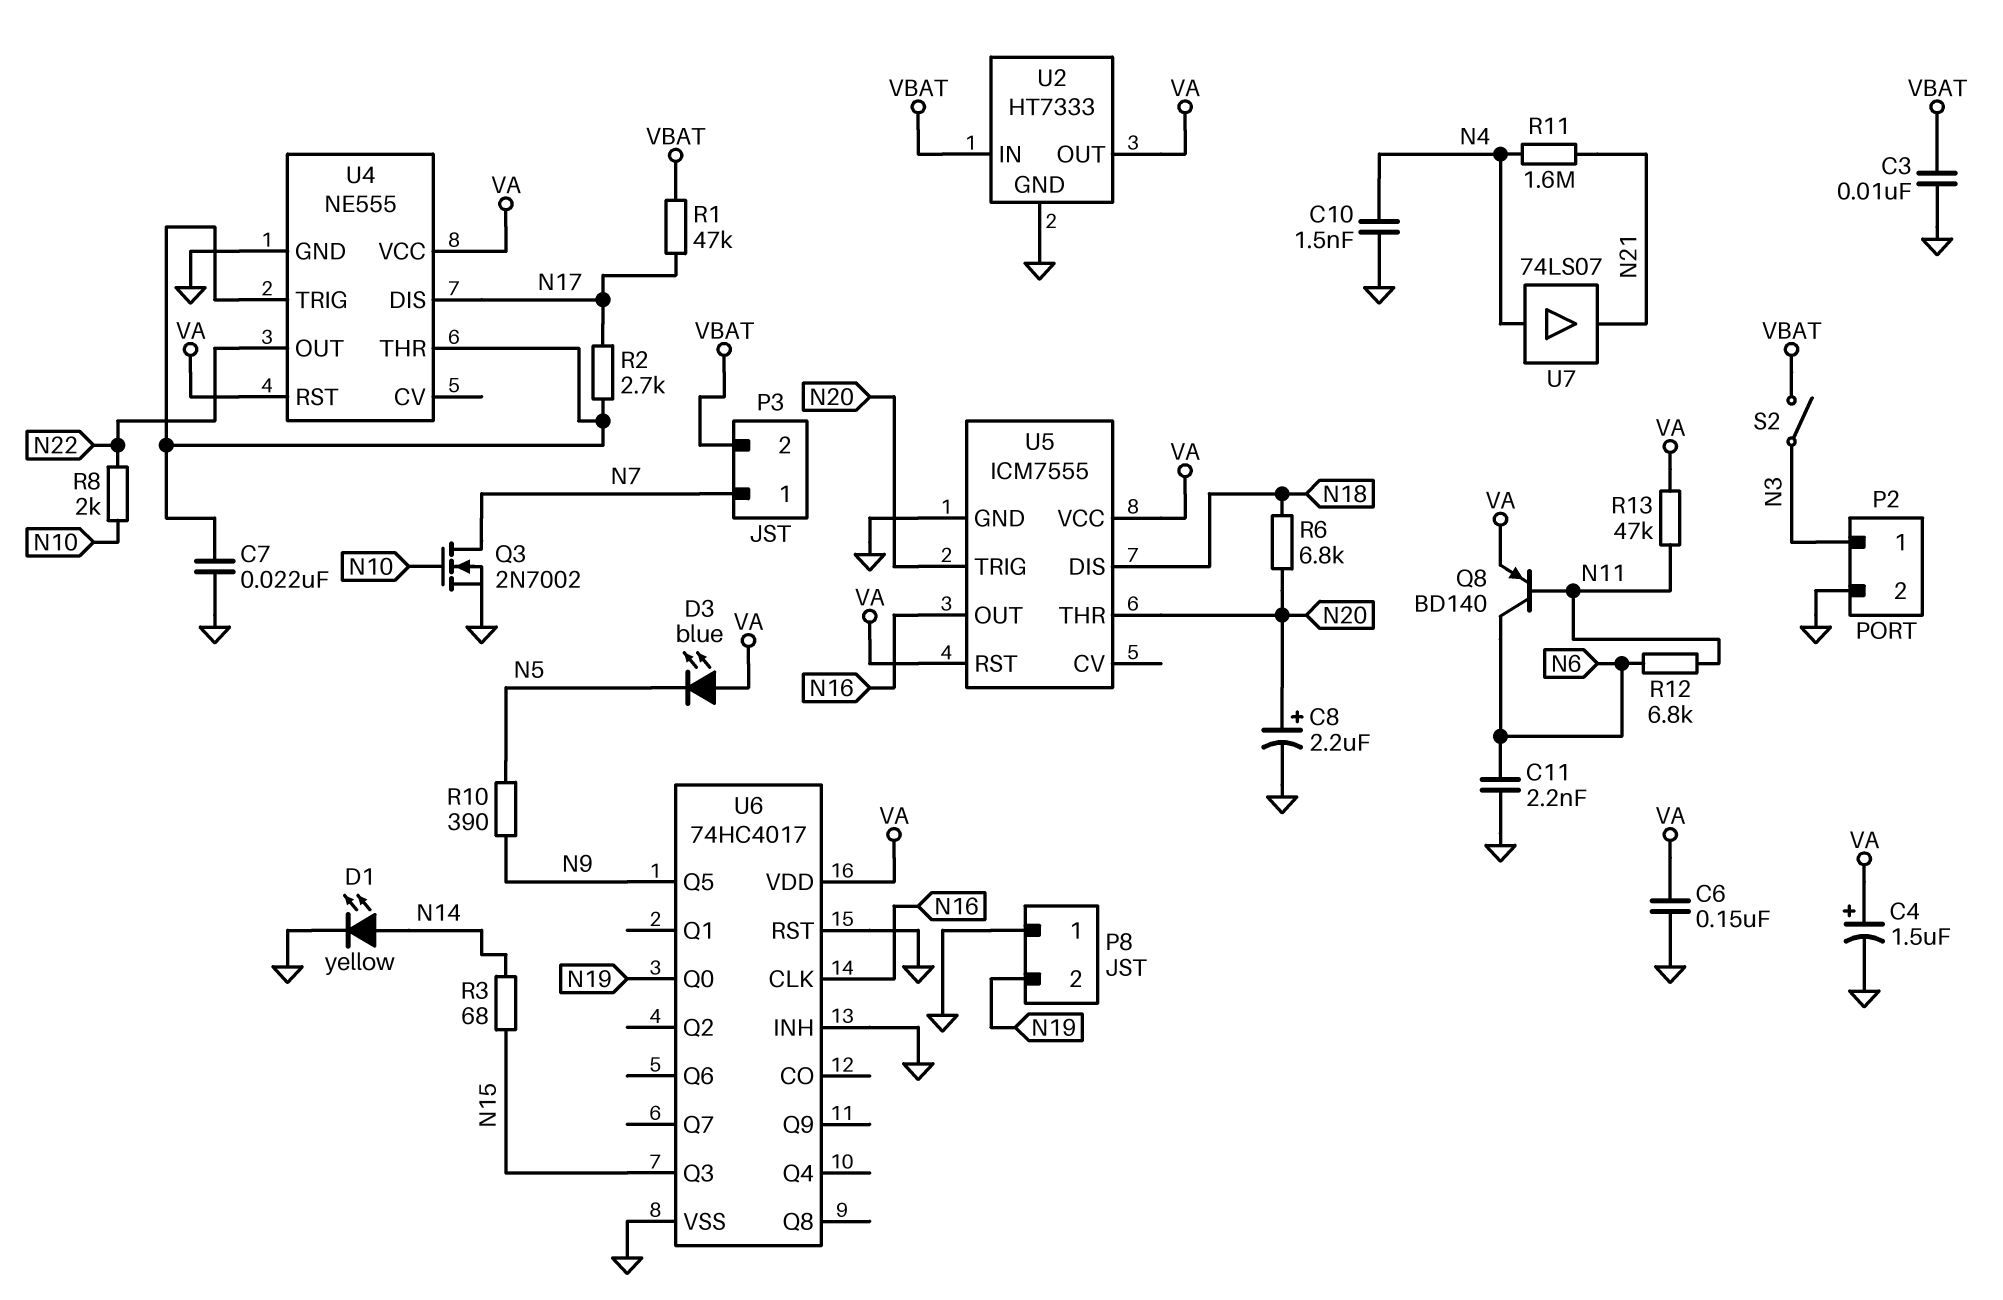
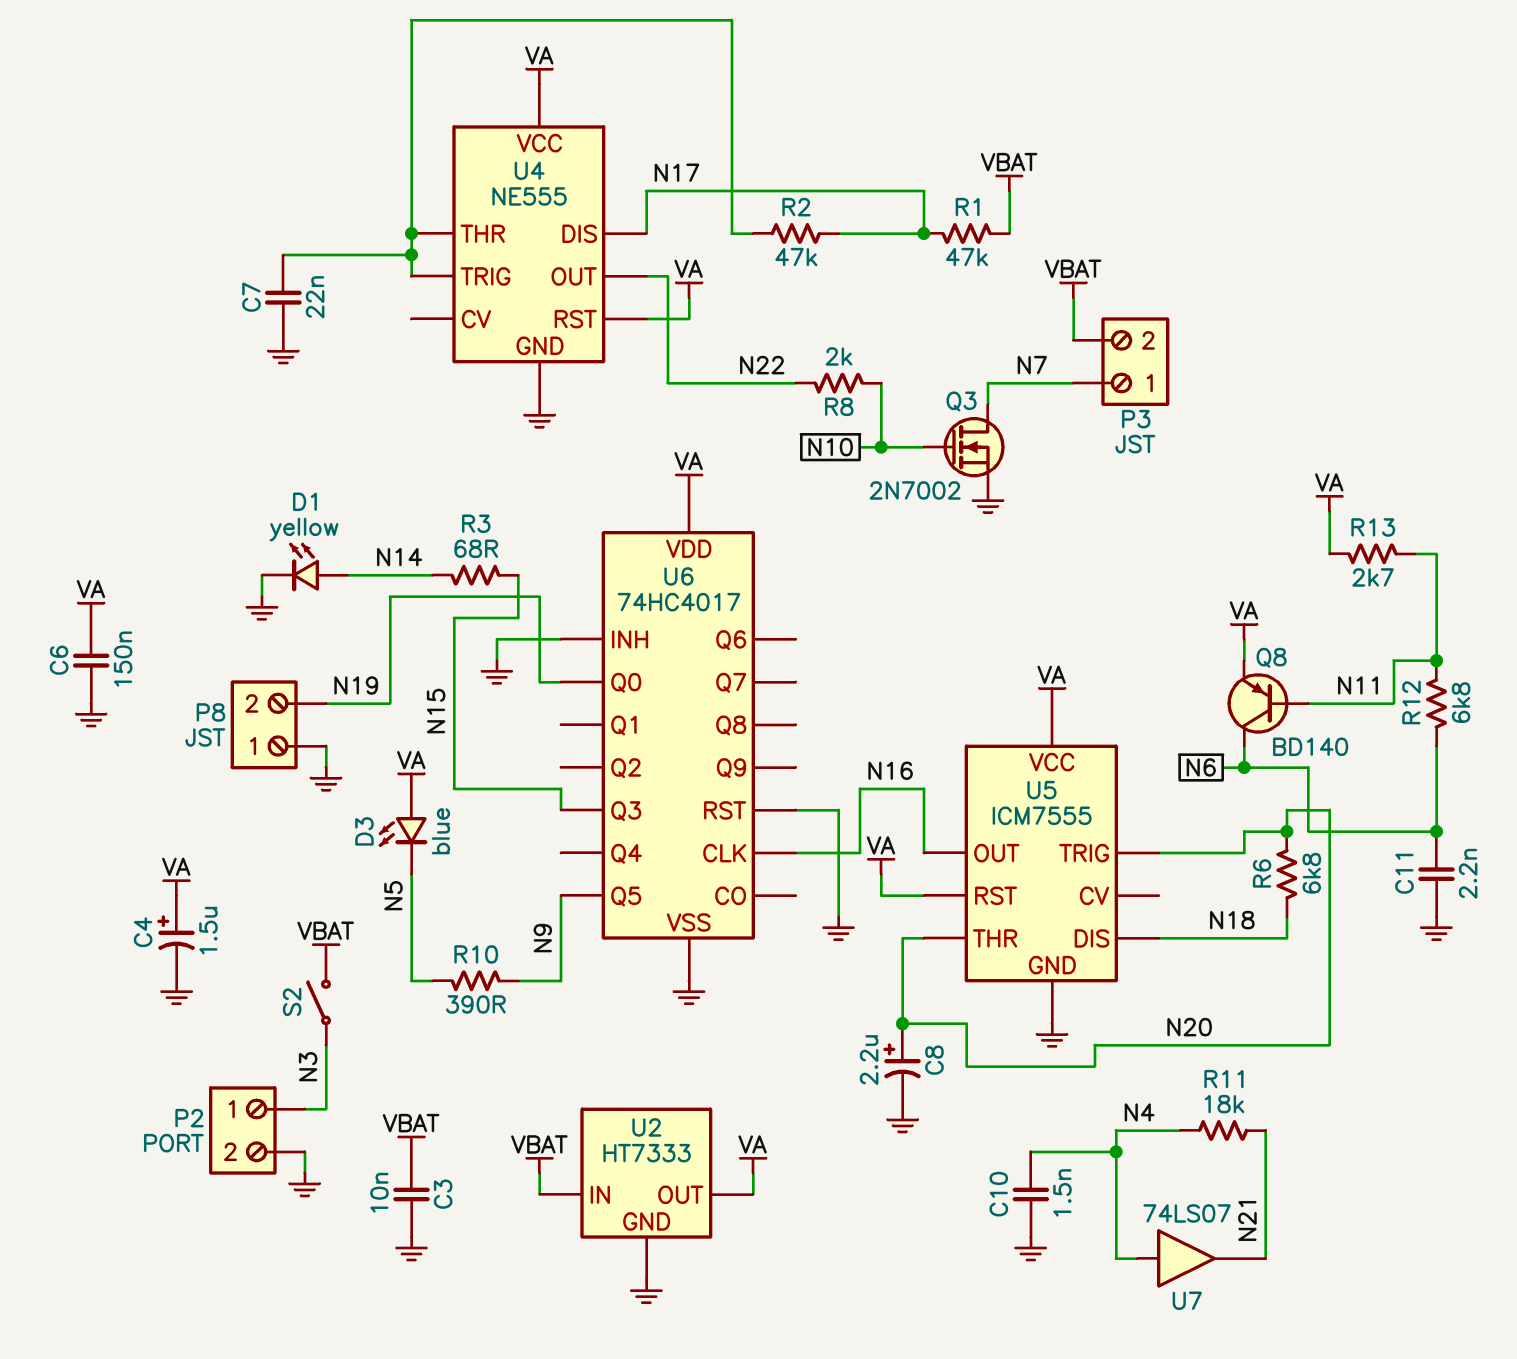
R2: 2.7k (N17, U4/THR) -> 47k (N17, U4/THR)
R11: 1.6M (N4, N21) -> 18k (N4, N21)
R13: 47k (N11, VA) -> 2.7k (N11, VA)

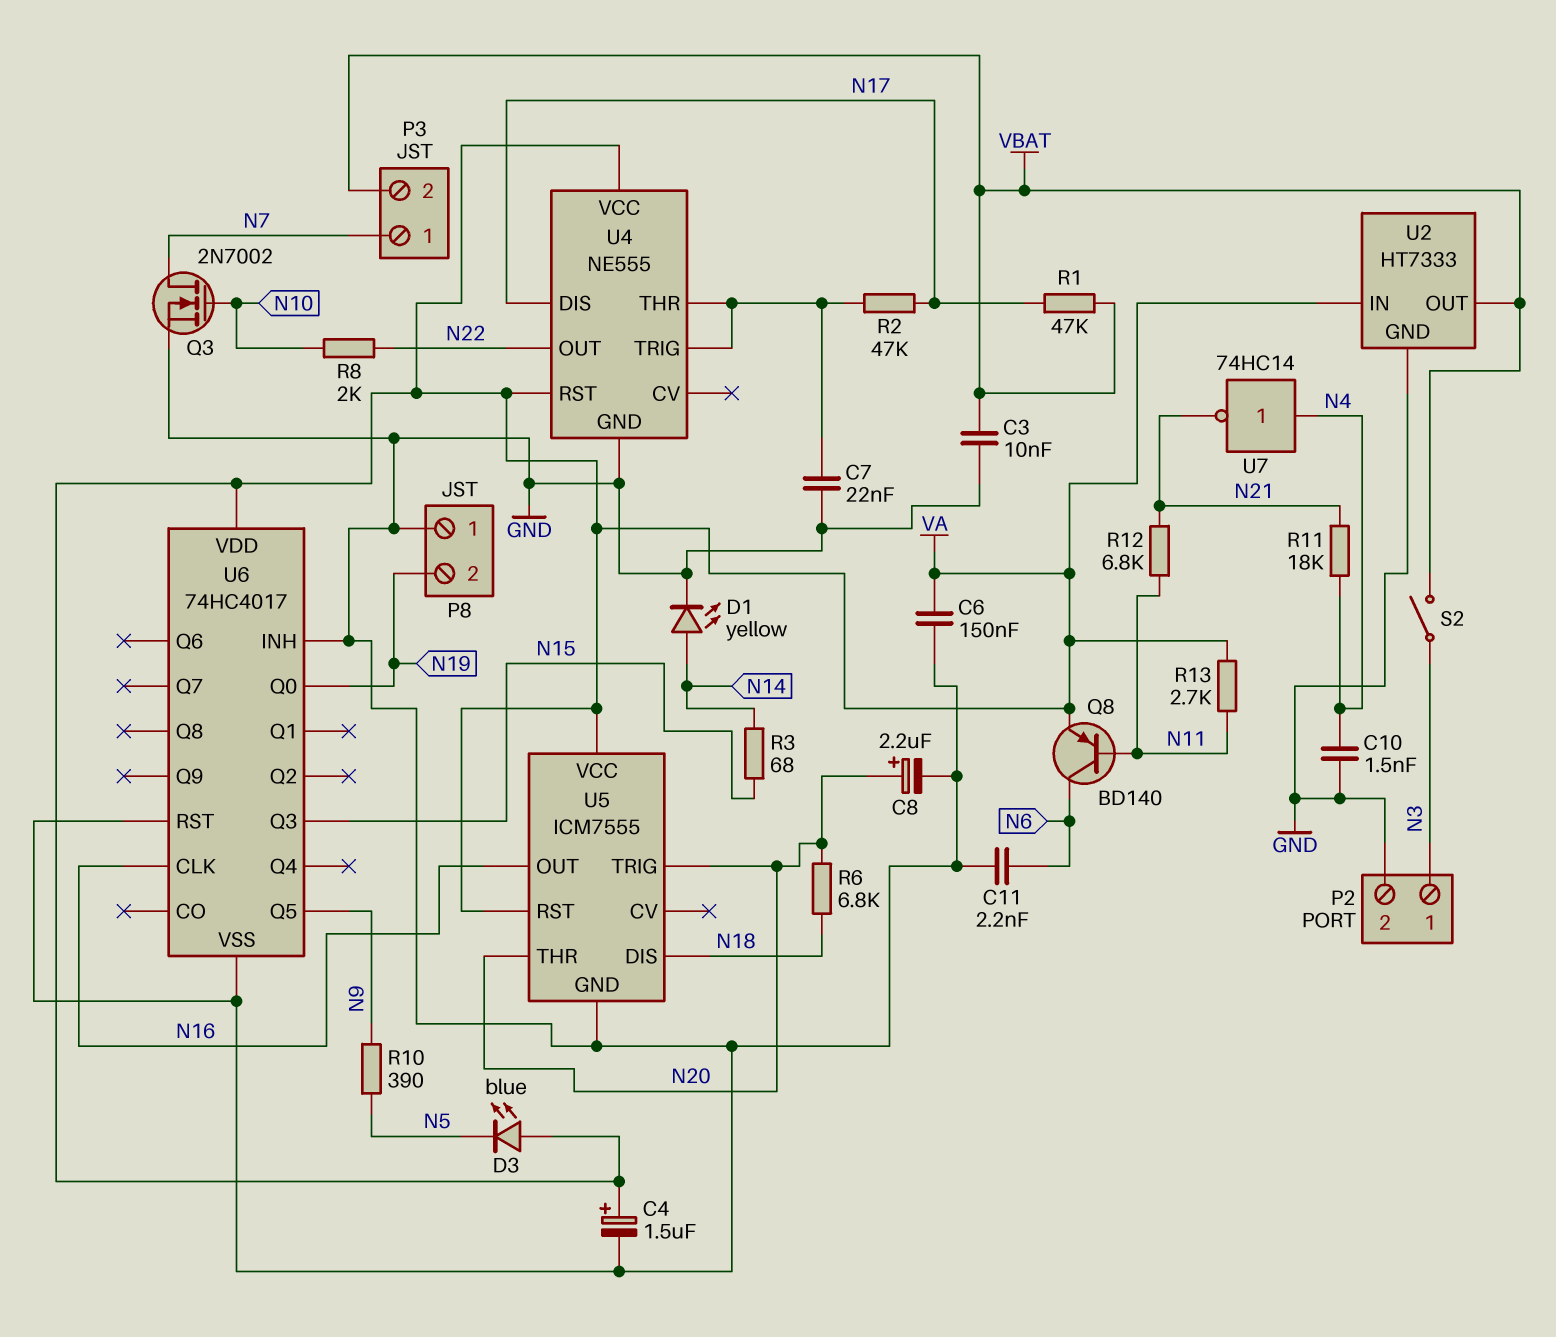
R12: 6.8k (N6, N11) -> 6.8k (N11, N21)
U2 pin IN: VBAT -> VA
U2 pin OUT: VA -> VBAT
U7: buffer 74LS07 (in N4, out N21) -> NOT 74HC14 (in N4, out N21)

